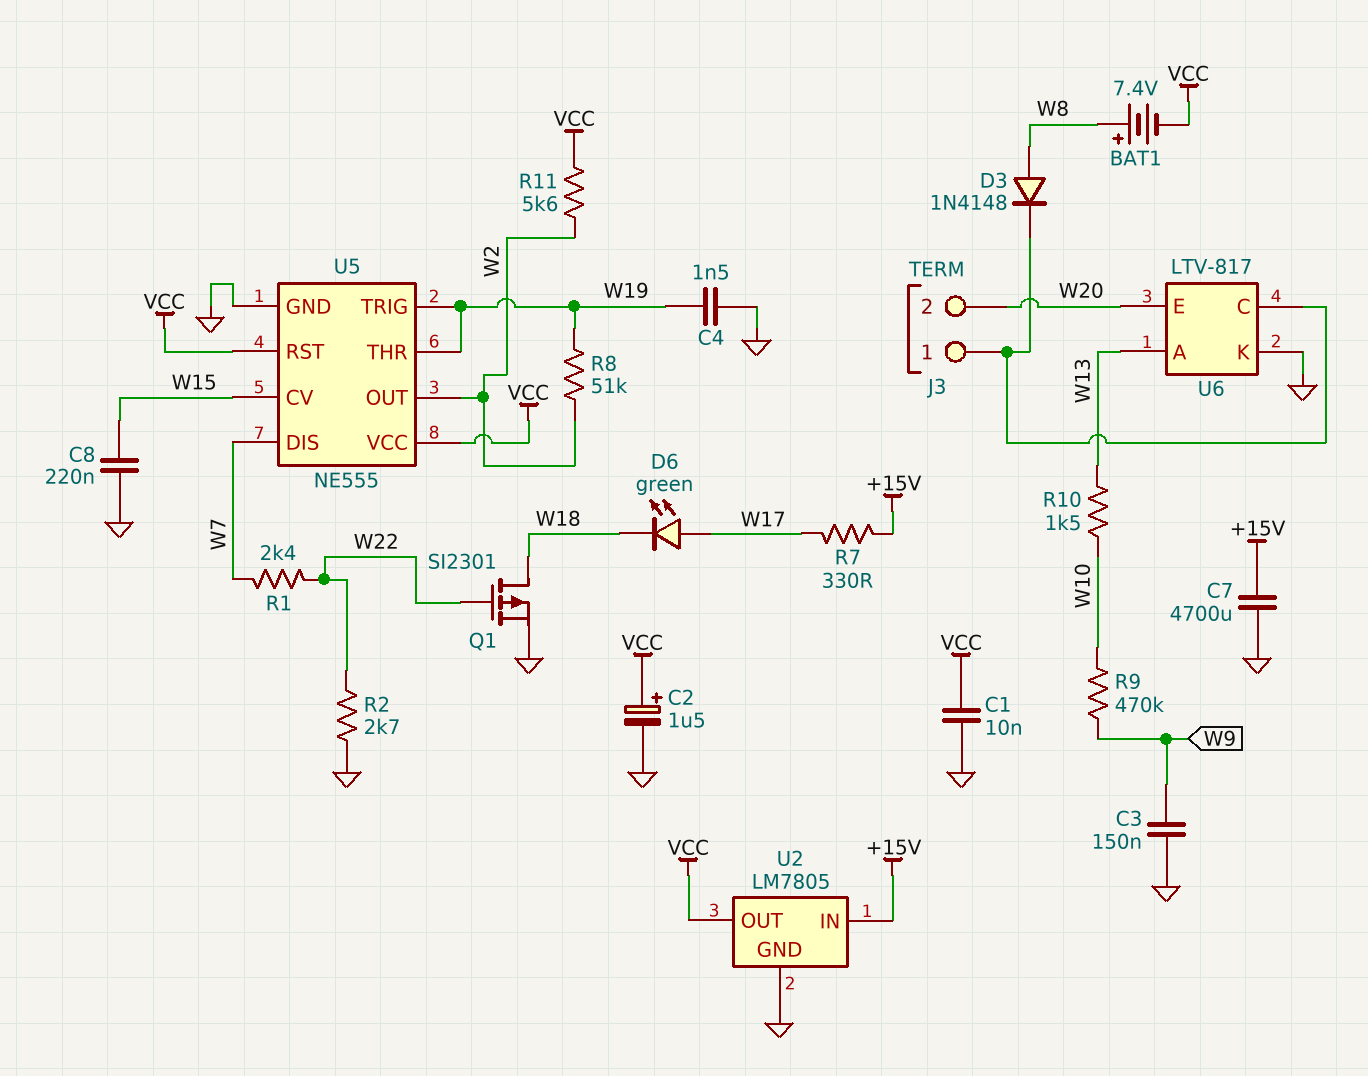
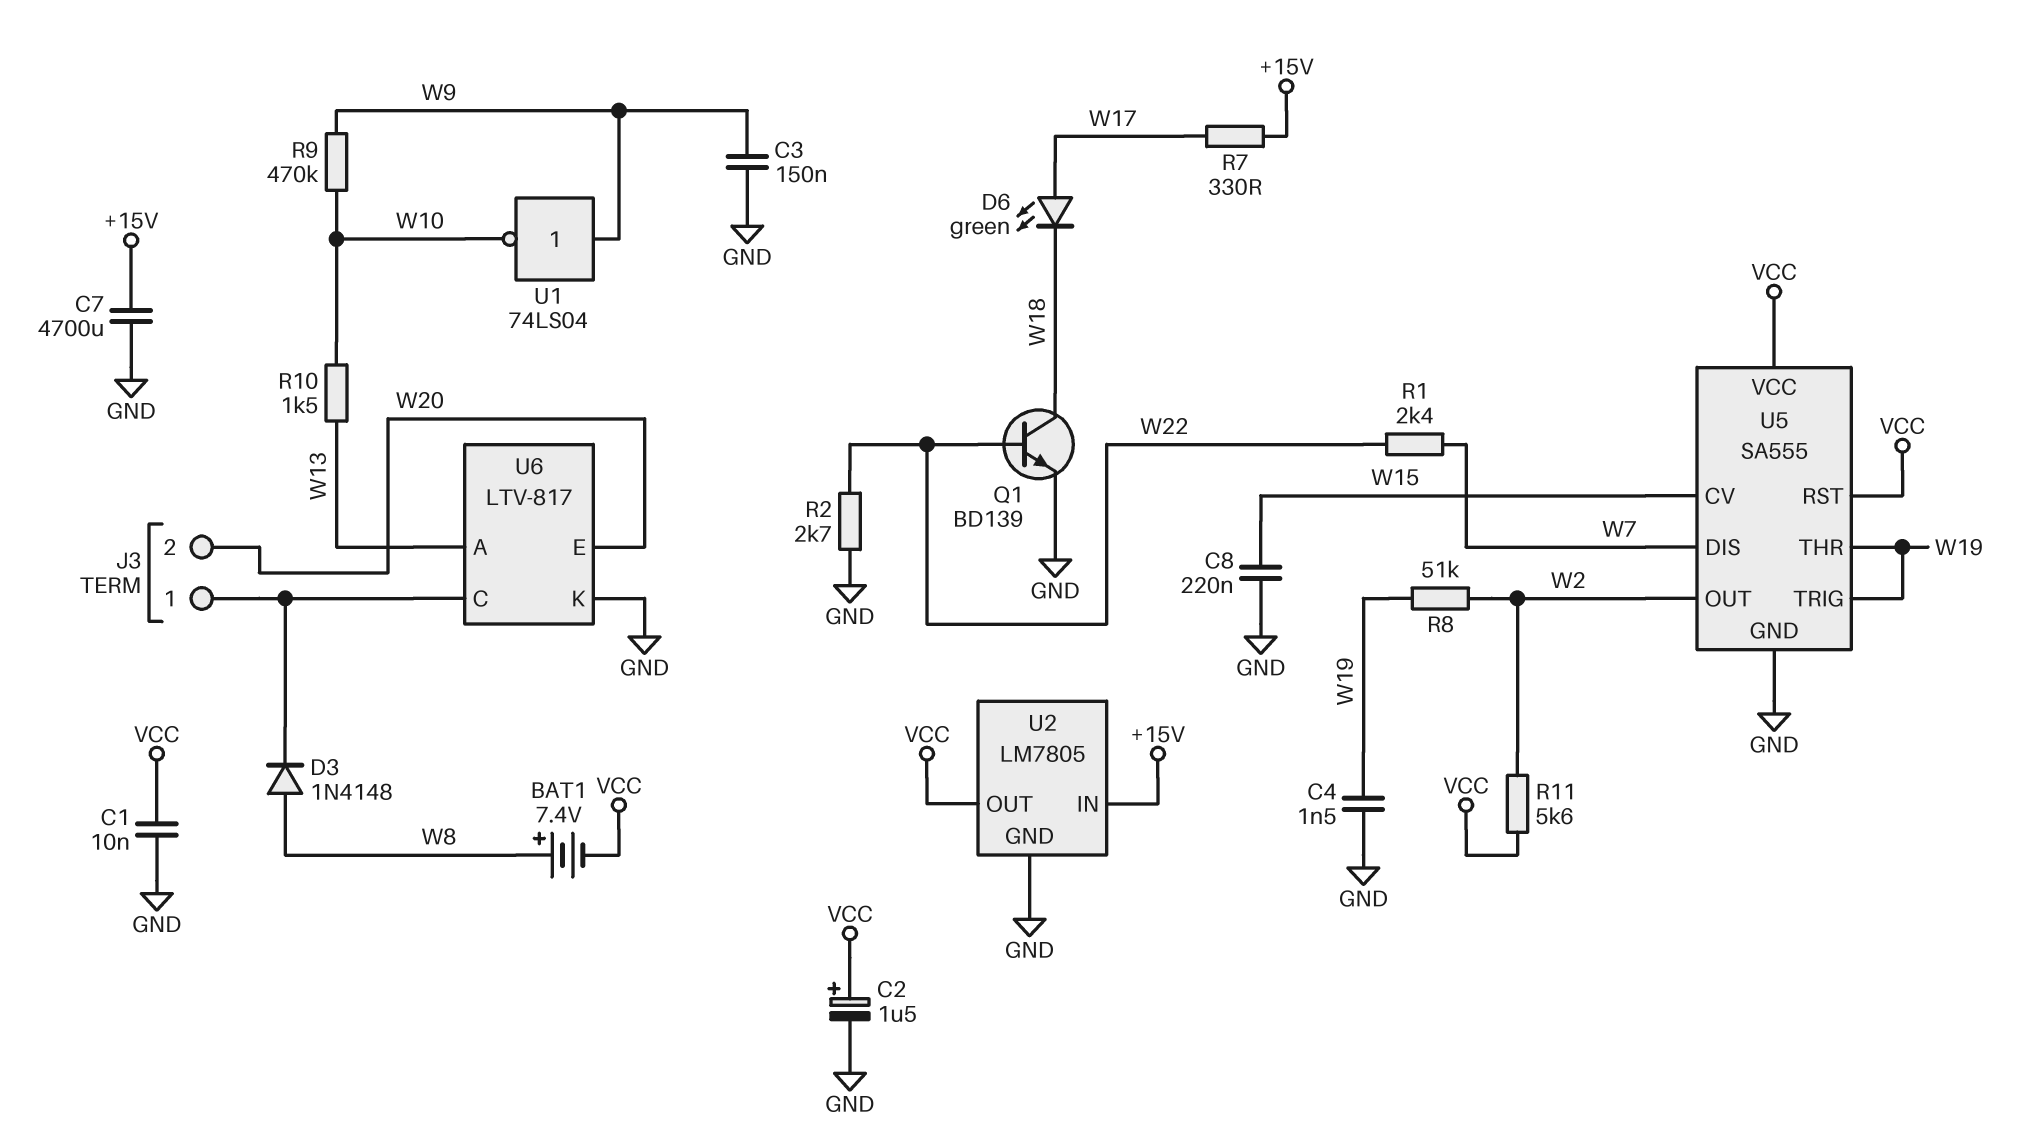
Q1: PMOS SI2301 (G W22, D W18, S GND) -> NPN BD139 (B W22, C W18, E GND)
U1: none -> NOT 74LS04 (in W9, out W10)
U5: NE555 -> SA555

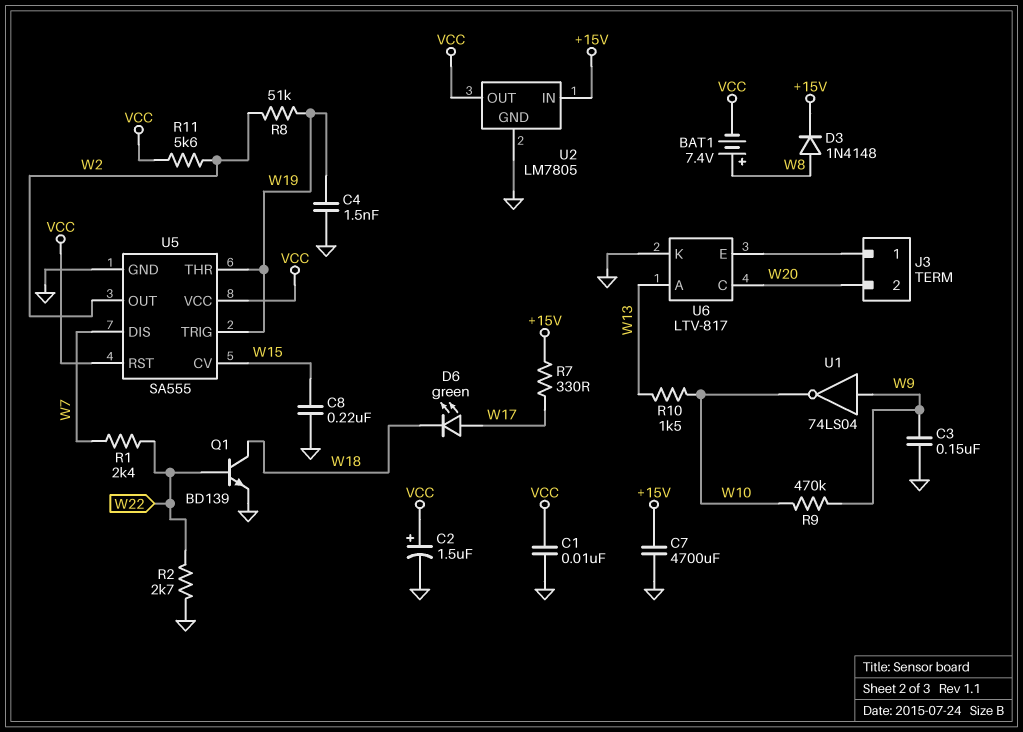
D3: diode 1N4148 (A W8, K J3/1) -> diode 1N4148 (A W8, K +15V)
U6 pin C: J3/1 -> W20
U6 pin E: W20 -> J3/1

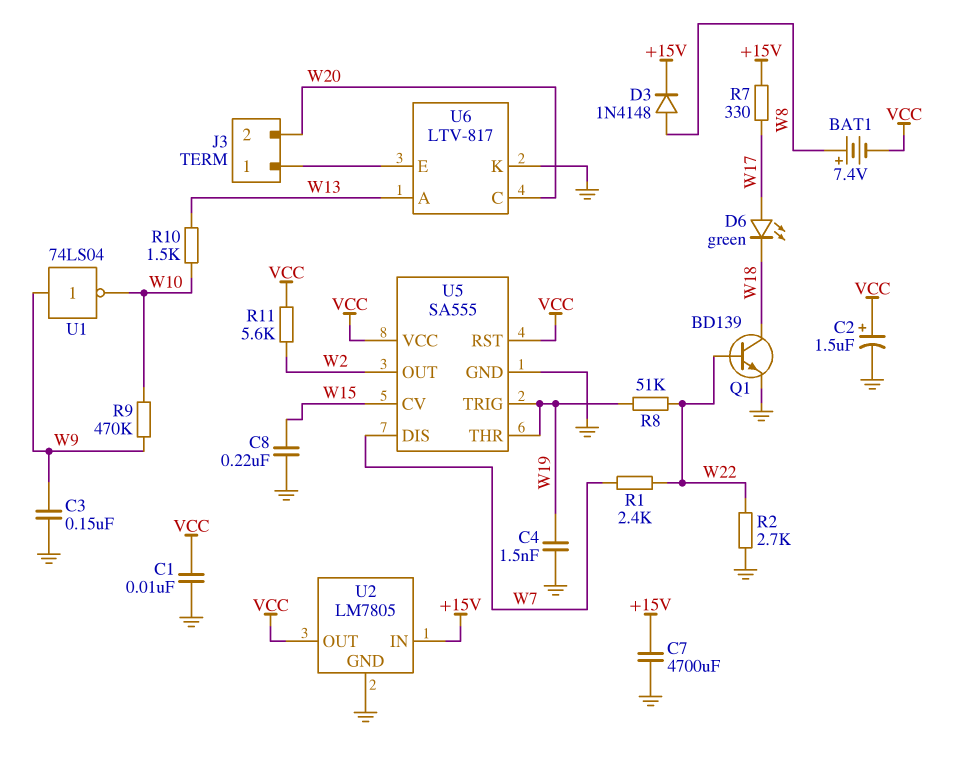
R8: 51k (W2, W19) -> 51k (W19, W22)

